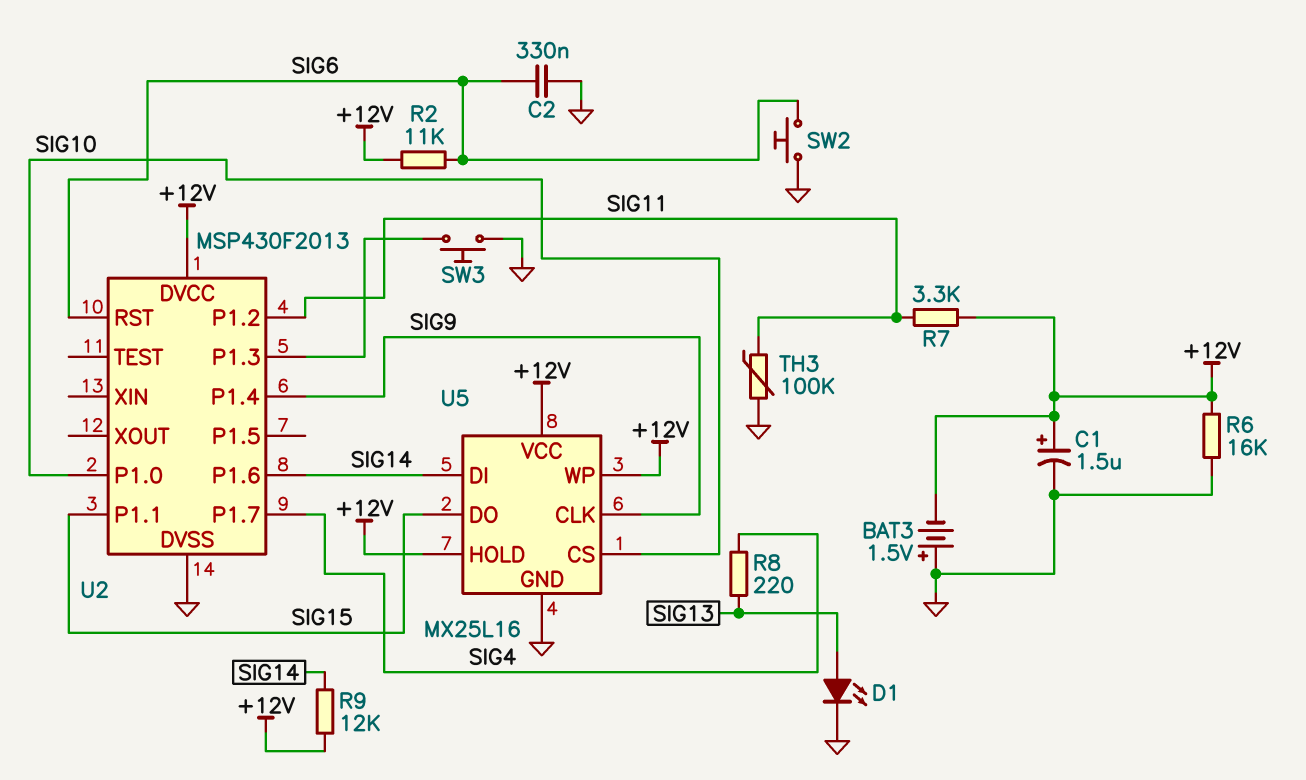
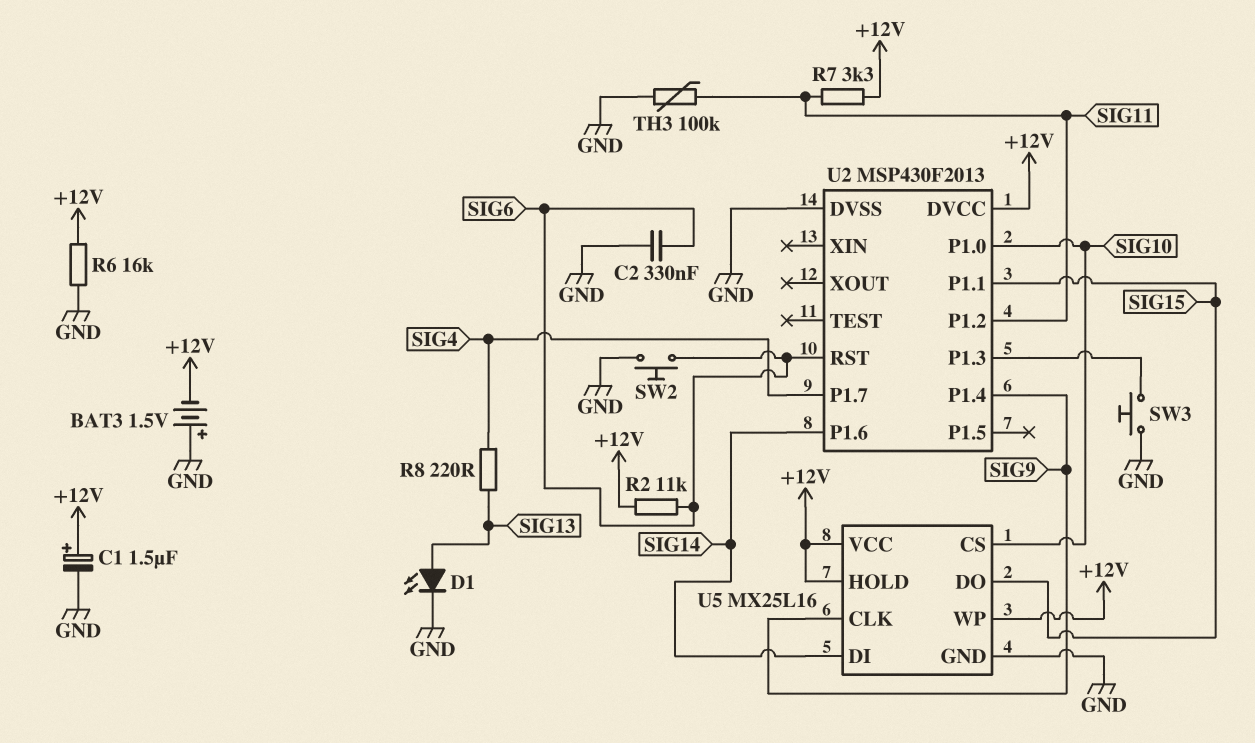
R9: 12k (+12V, SIG14) -> none

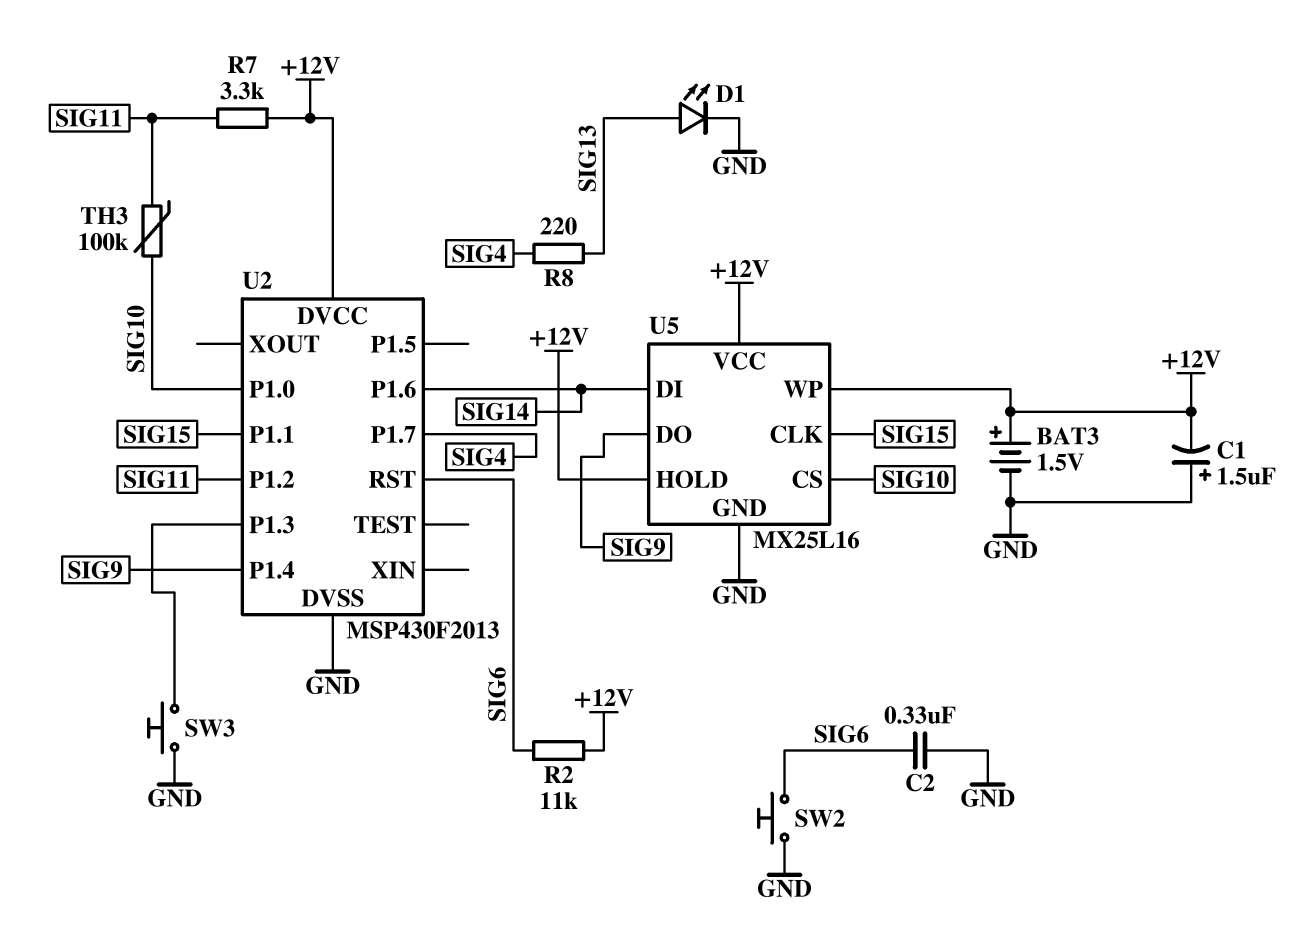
BAT3: 1.5V (plus GND, minus +12V) -> 1.5V (plus +12V, minus GND)
C1: 1.5uF (plus +12V, minus GND) -> 1.5uF (plus GND, minus +12V)
R6: 16k (+12V, GND) -> none
TH3: 100k (GND, SIG11) -> 100k (SIG10, SIG11)
U5 pin CLK: SIG9 -> SIG15
U5 pin DO: SIG15 -> SIG9

